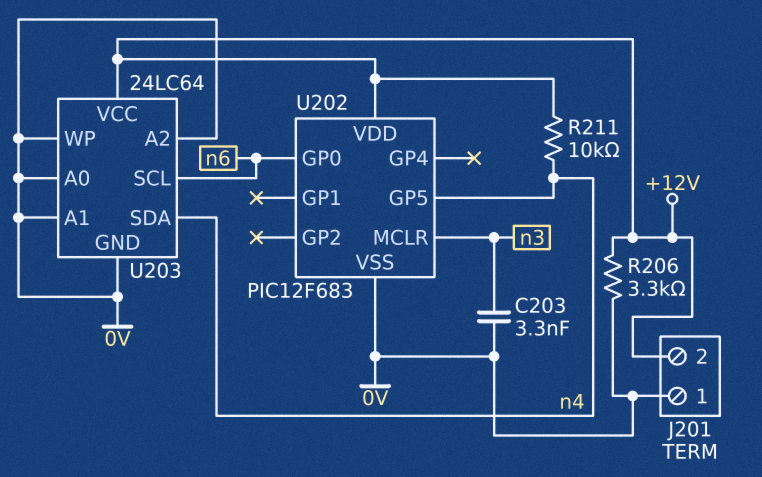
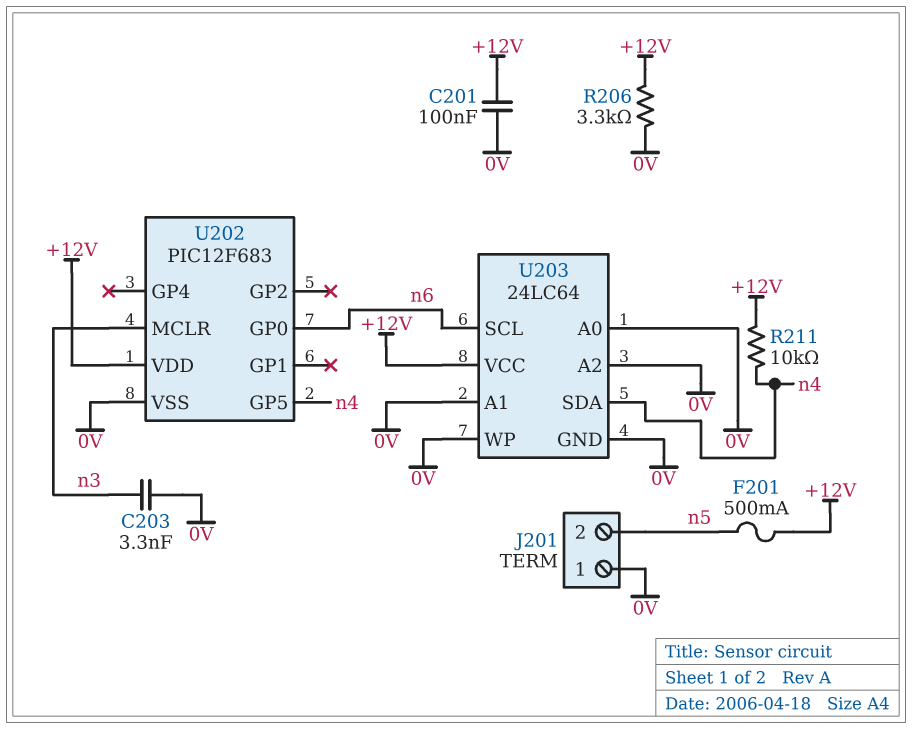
C201: none -> 100nF (+12V, 0V)
F201: none -> 500mA (+12V, n5)
J201 pin 2: +12V -> n5

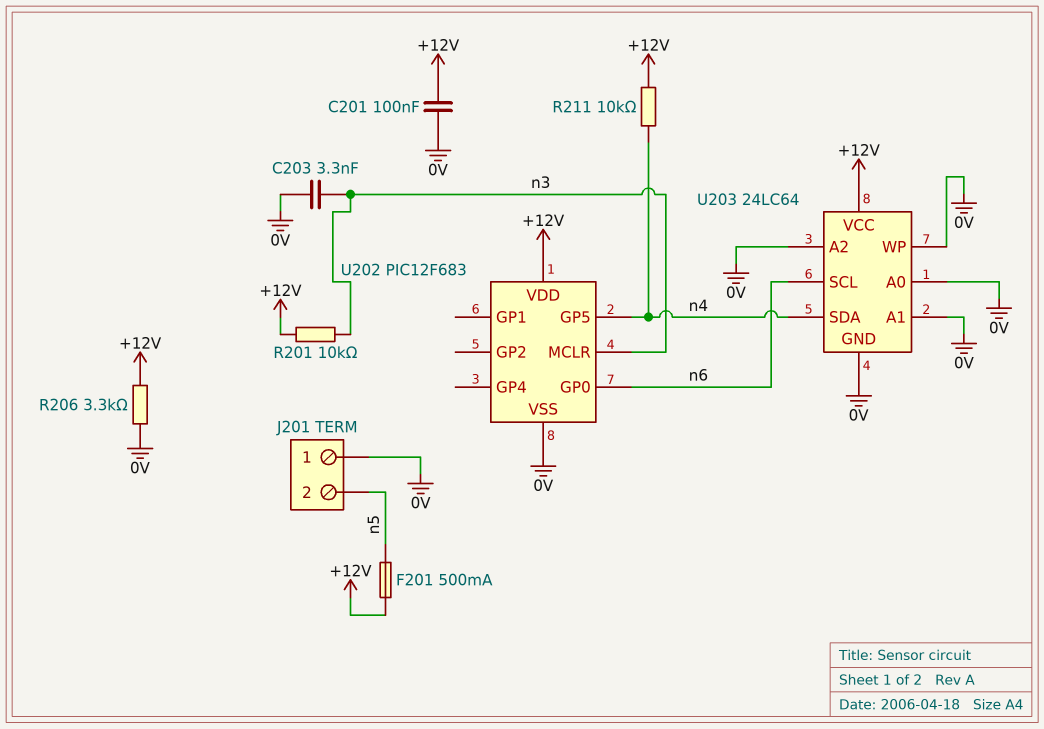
R201: none -> 10k (+12V, n3)

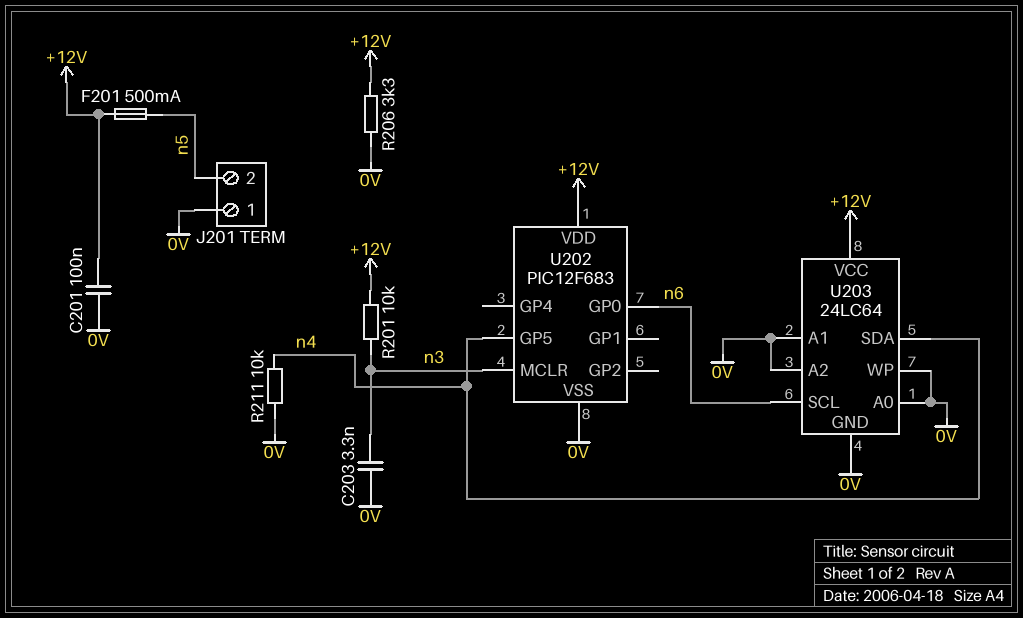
R211: 10k (+12V, n4) -> 10k (0V, n4)

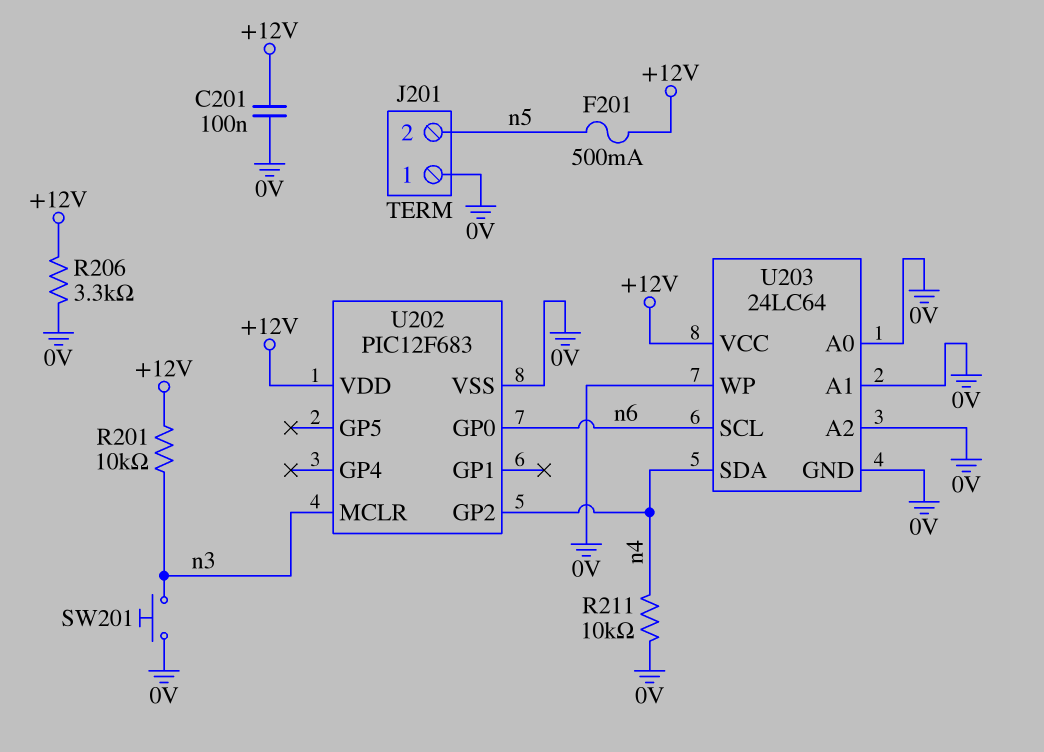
C203: 3.3nF (0V, n3) -> none
SW201: none -> button (0V, n3)
U202 pin GP2: none -> n4
U202 pin GP5: n4 -> none

